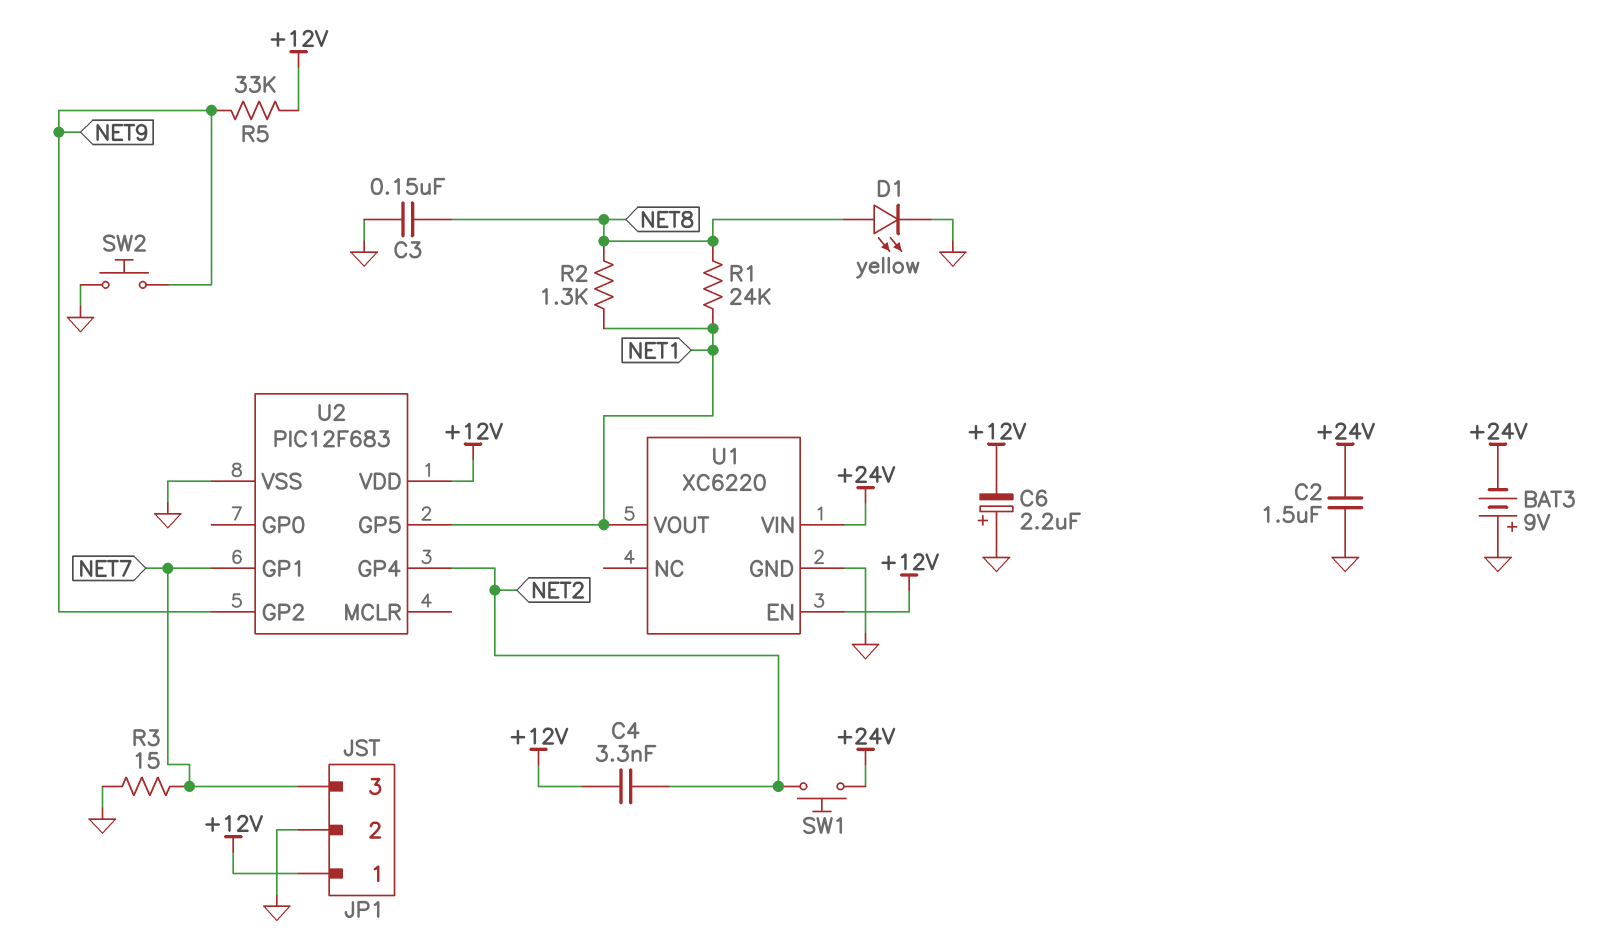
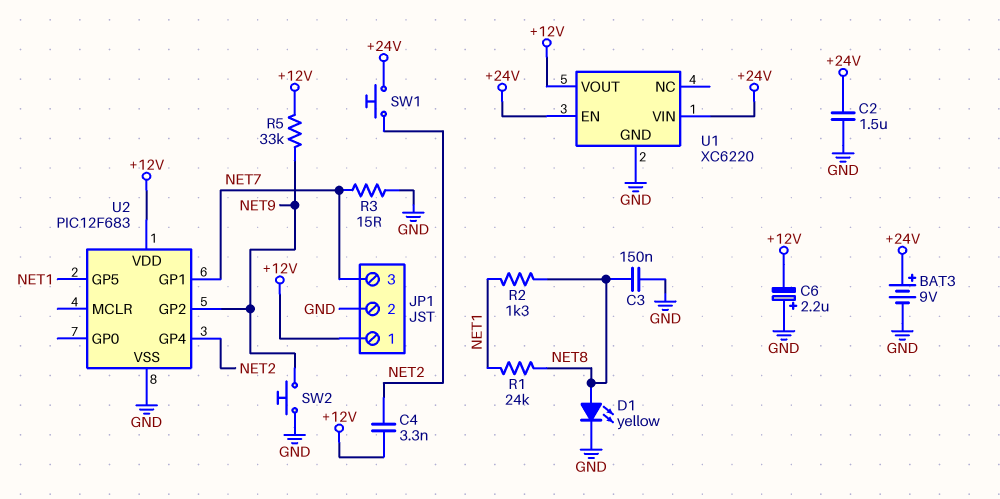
BAT3: 9V (plus GND, minus +24V) -> 9V (plus +24V, minus GND)
U1 pin EN: +12V -> +24V
U1 pin VOUT: NET1 -> +12V

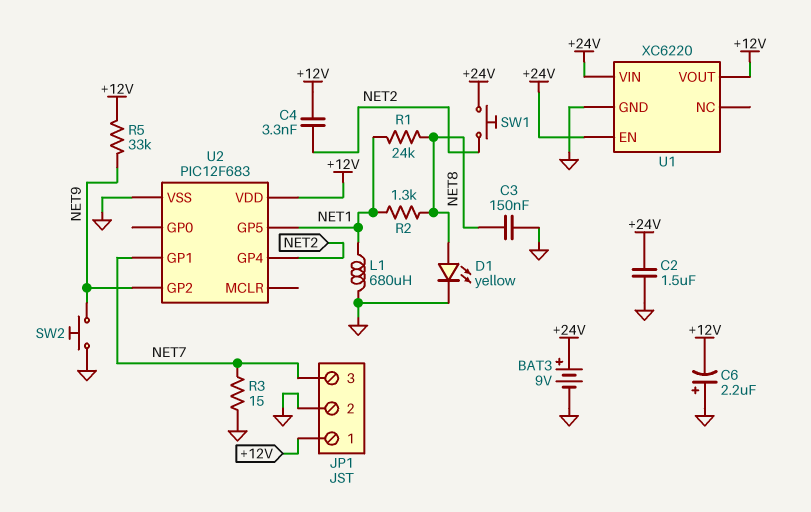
L1: none -> 680uH (GND, NET1)

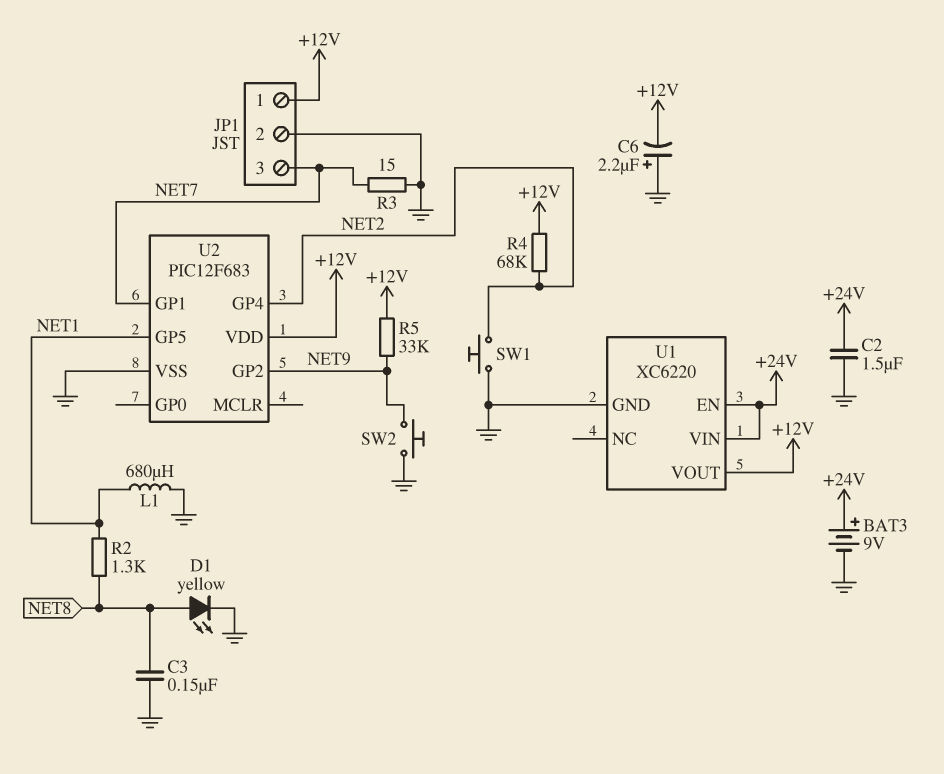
C4: 3.3nF (+12V, NET2) -> none
R1: 24k (NET1, NET8) -> none
R4: none -> 68k (+12V, NET2)
SW1: button (+24V, NET2) -> button (GND, NET2)

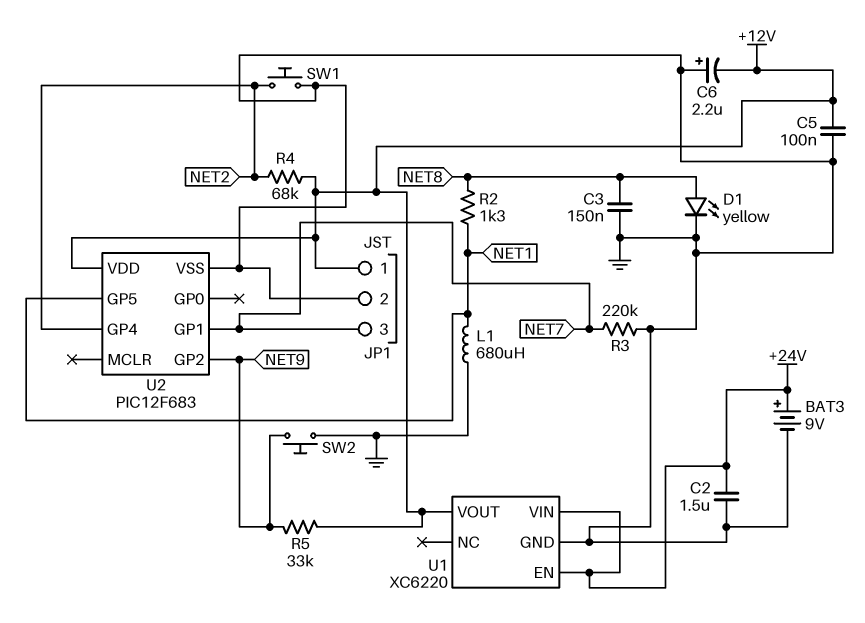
C5: none -> 100nF (+12V, GND)
R3: 15 (GND, NET7) -> 220k (GND, NET7)

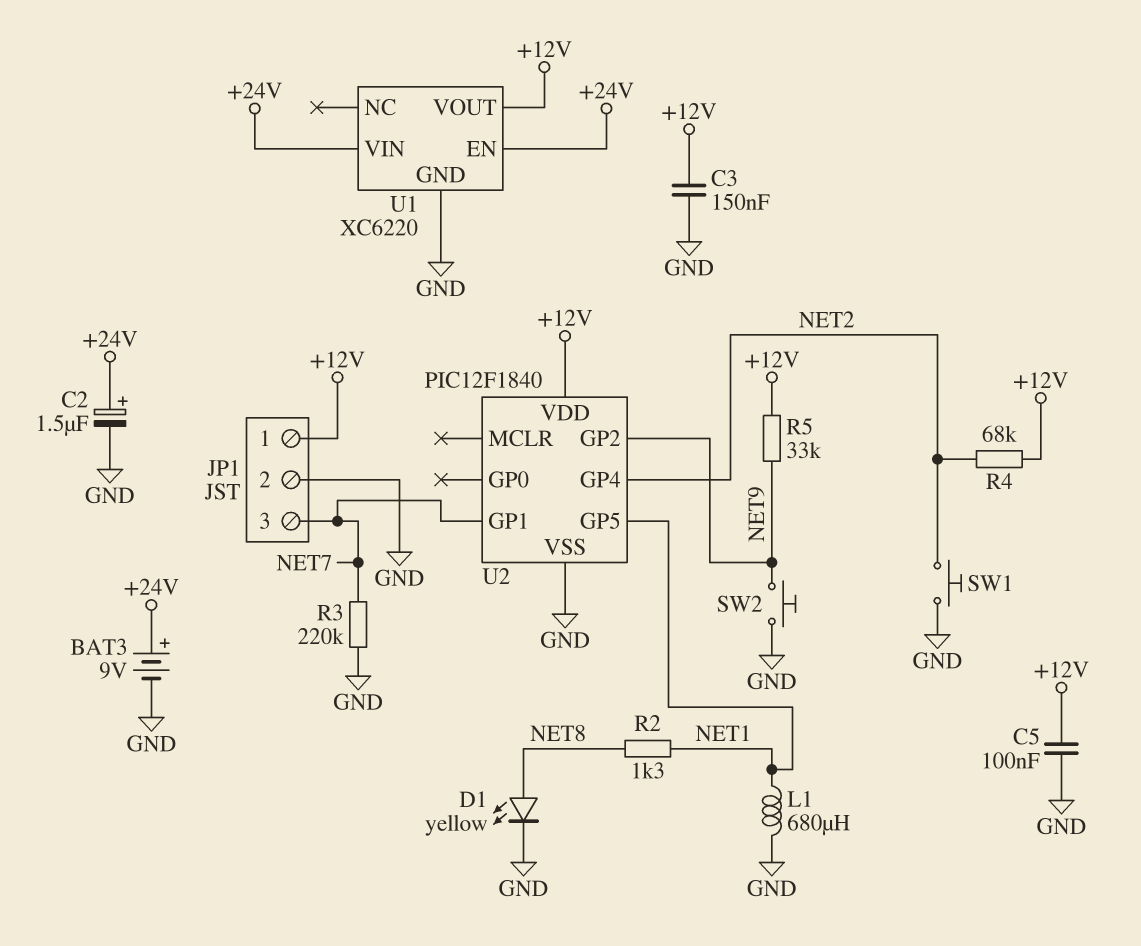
C2: 1.5uF (+24V, GND) -> 1.5uF (plus +24V, minus GND)
C3: 150nF (GND, NET8) -> 150nF (+12V, GND)
C6: 2.2uF (plus GND, minus +12V) -> none
U2: PIC12F683 -> PIC12F1840

